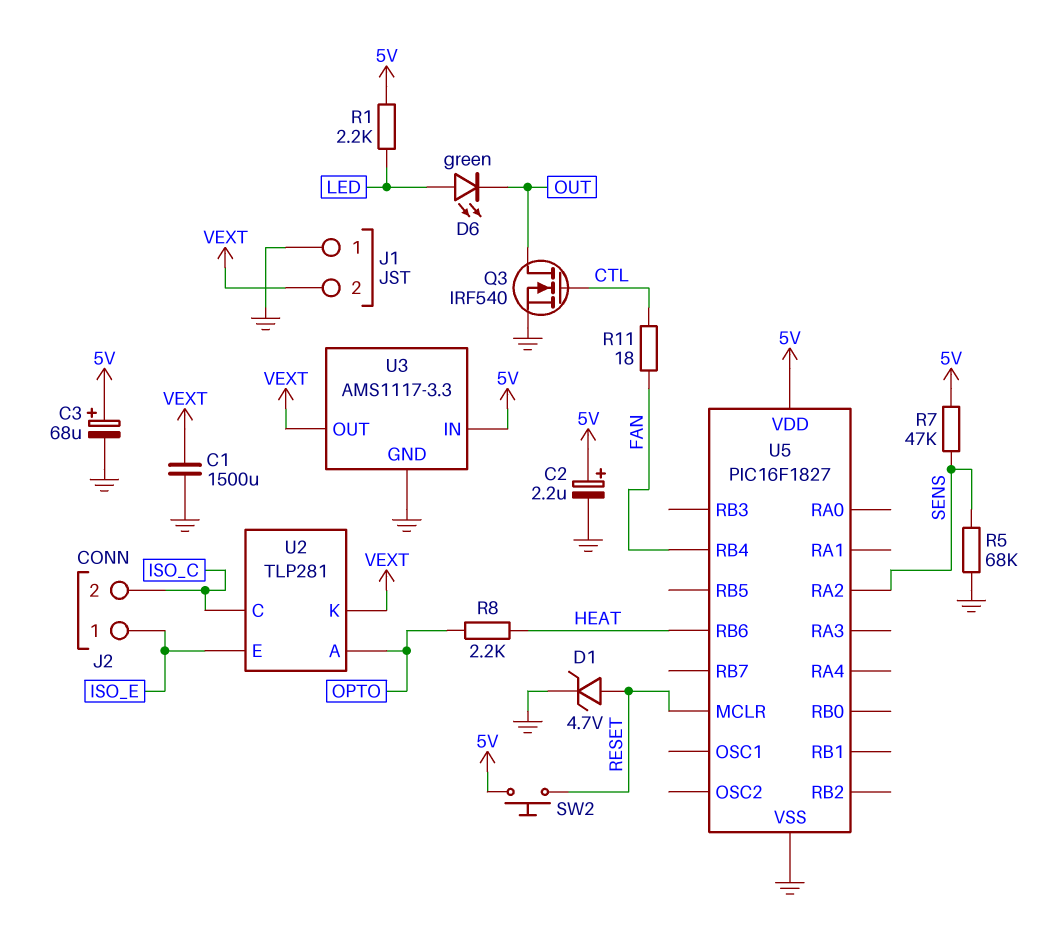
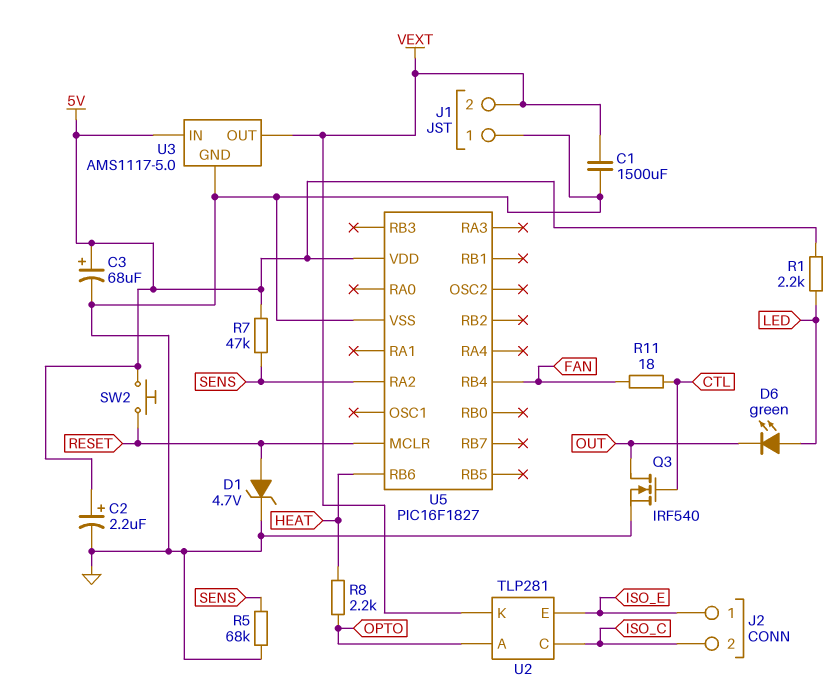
U3: AMS1117-3.3 -> AMS1117-5.0

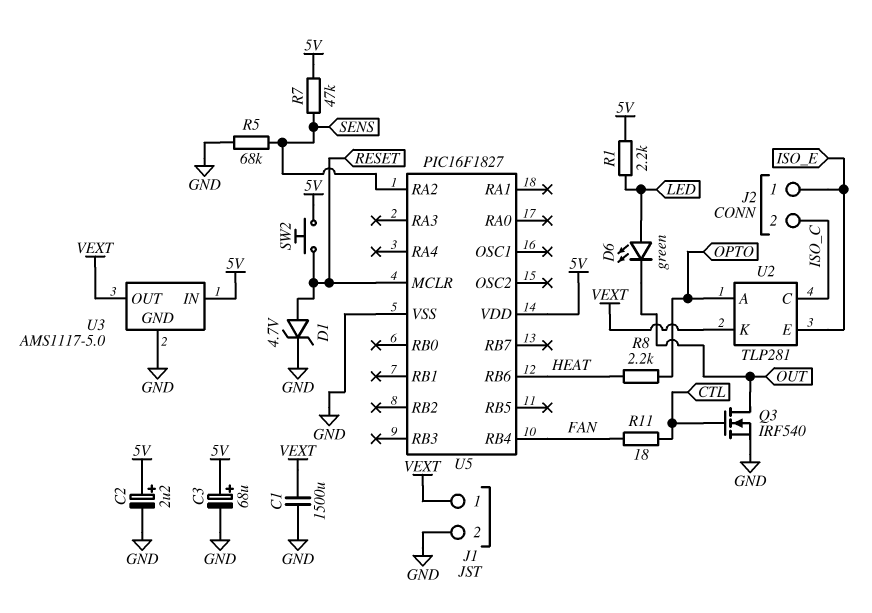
J1 pin 1: GND -> VEXT
J1 pin 2: VEXT -> GND

